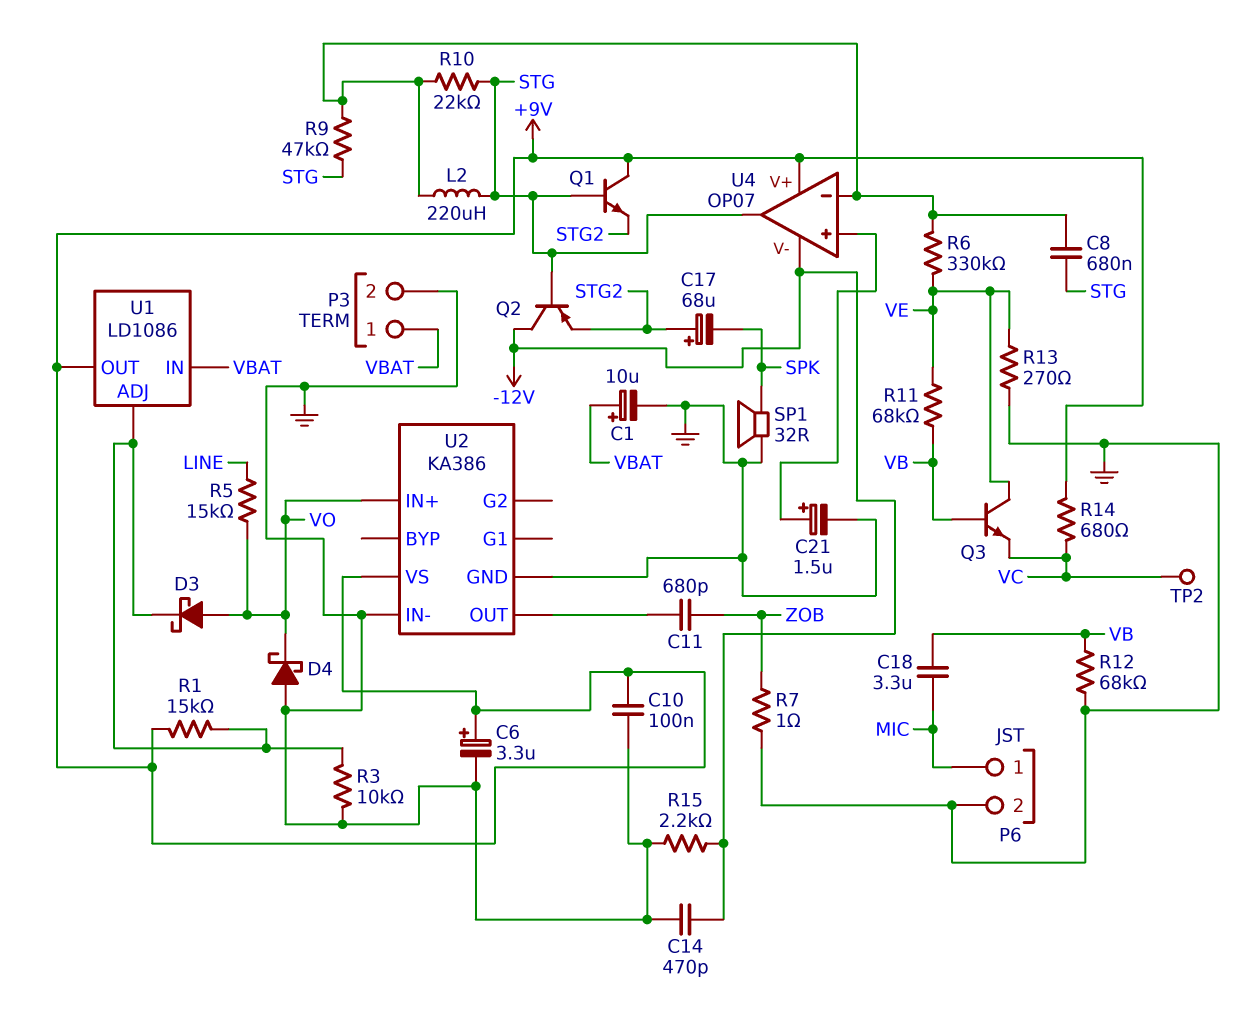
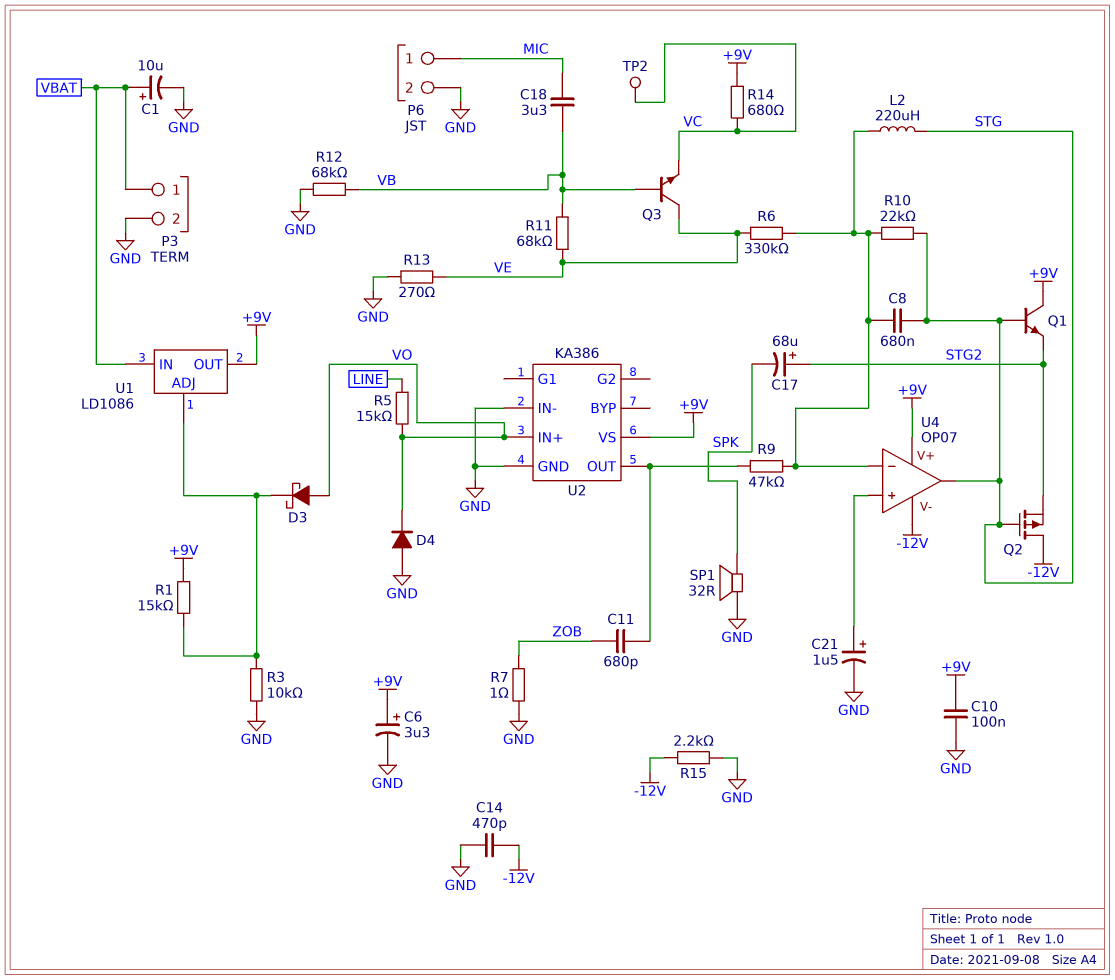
D4: schottky (A GND, K VO) -> diode (A GND, K VO)
Q2: PNP (B STG, C -12V, E STG2) -> PMOS (G STG, D -12V, S STG2)
R9: 47k (STG, U4/in-) -> 47k (U2/OUT, U4/in-)

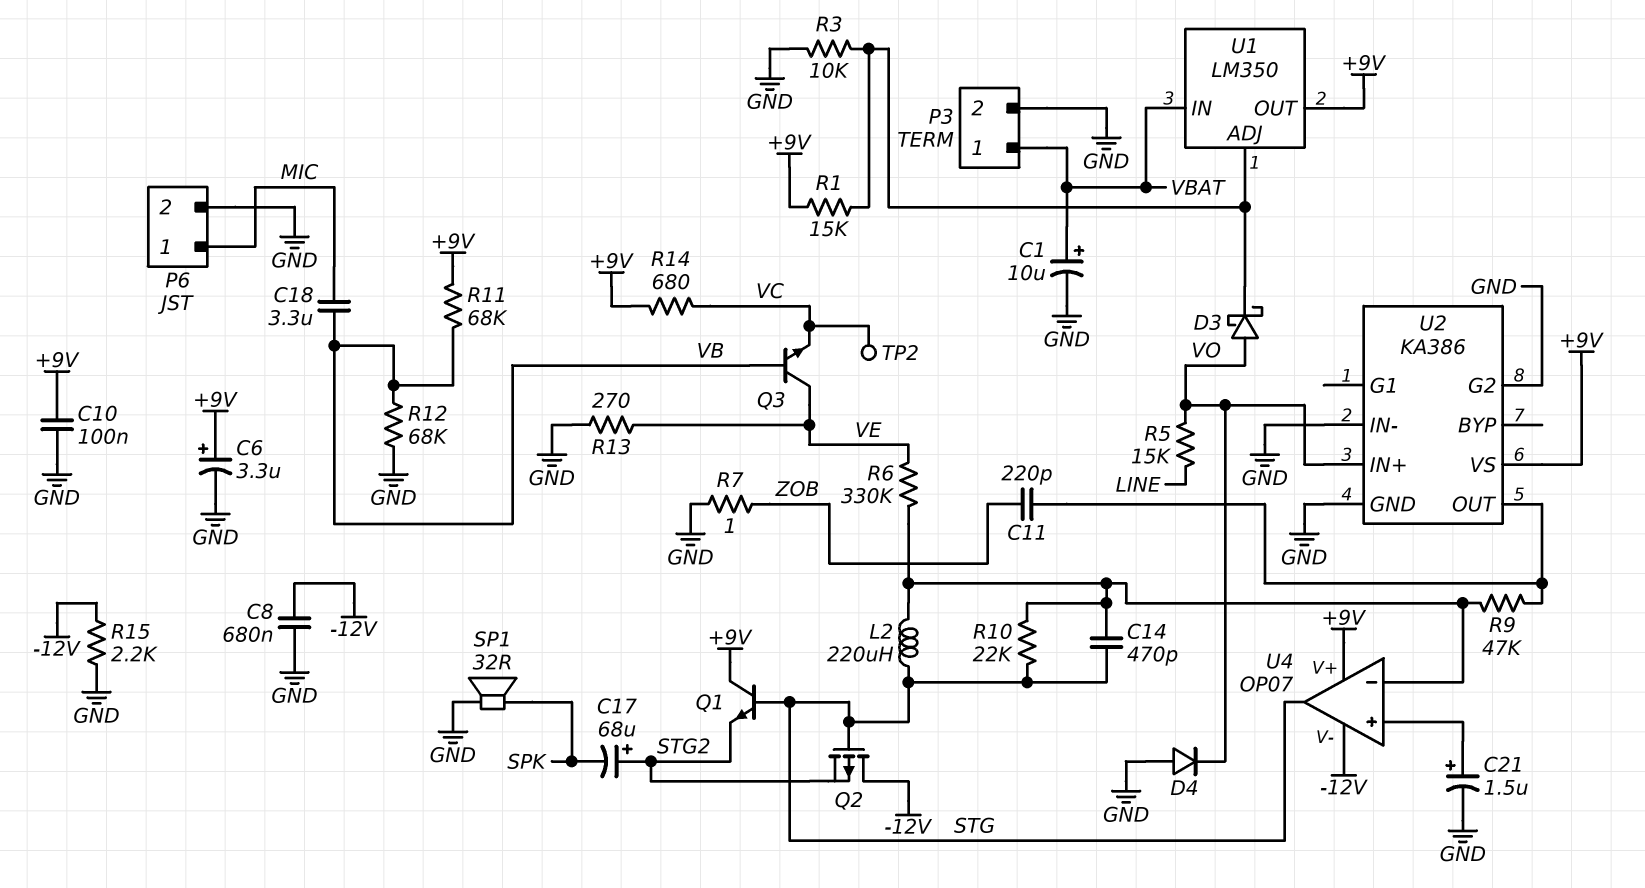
C8: 680nF (STG, U4/in-) -> 680nF (-12V, GND)
C11: 680pF (U2/OUT, ZOB) -> 220pF (U2/OUT, ZOB)
C14: 470pF (-12V, GND) -> 470pF (STG, U4/in-)
R11: 68k (VB, VE) -> 68k (+9V, VB)
U1: LD1086 -> LM350
U2 pin G2: none -> GND

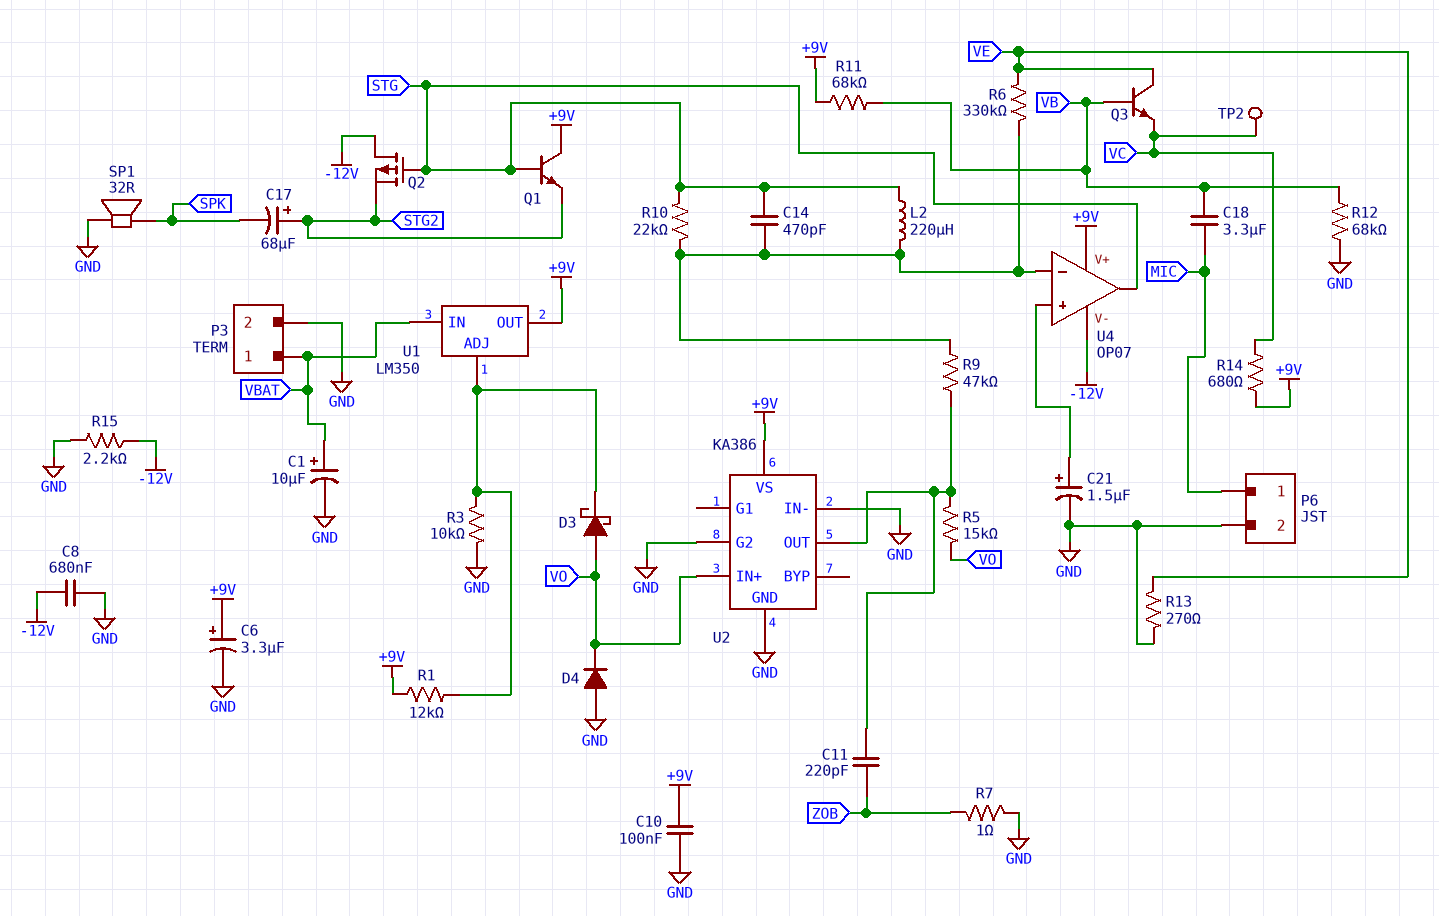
R1: 15k (+9V, U1/ADJ) -> 12k (+9V, U1/ADJ)
R5: 15k (LINE, VO) -> 15k (U2/OUT, VO)

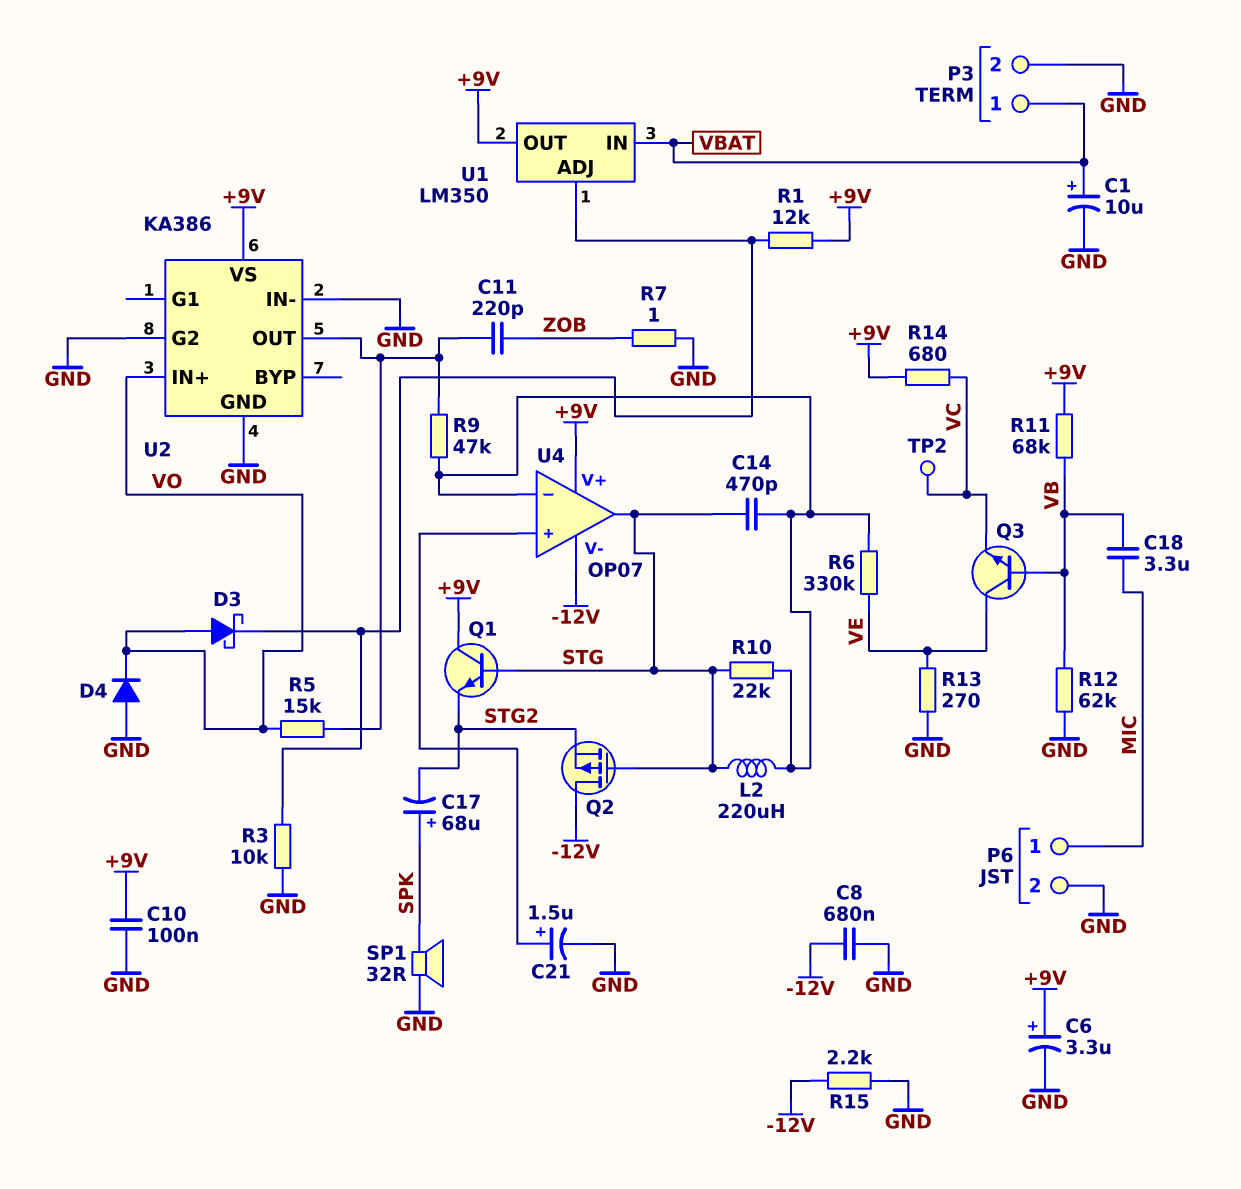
C17: 68uF (plus STG2, minus SPK) -> 68uF (plus SPK, minus STG2)
R12: 68k (GND, VB) -> 62k (GND, VB)

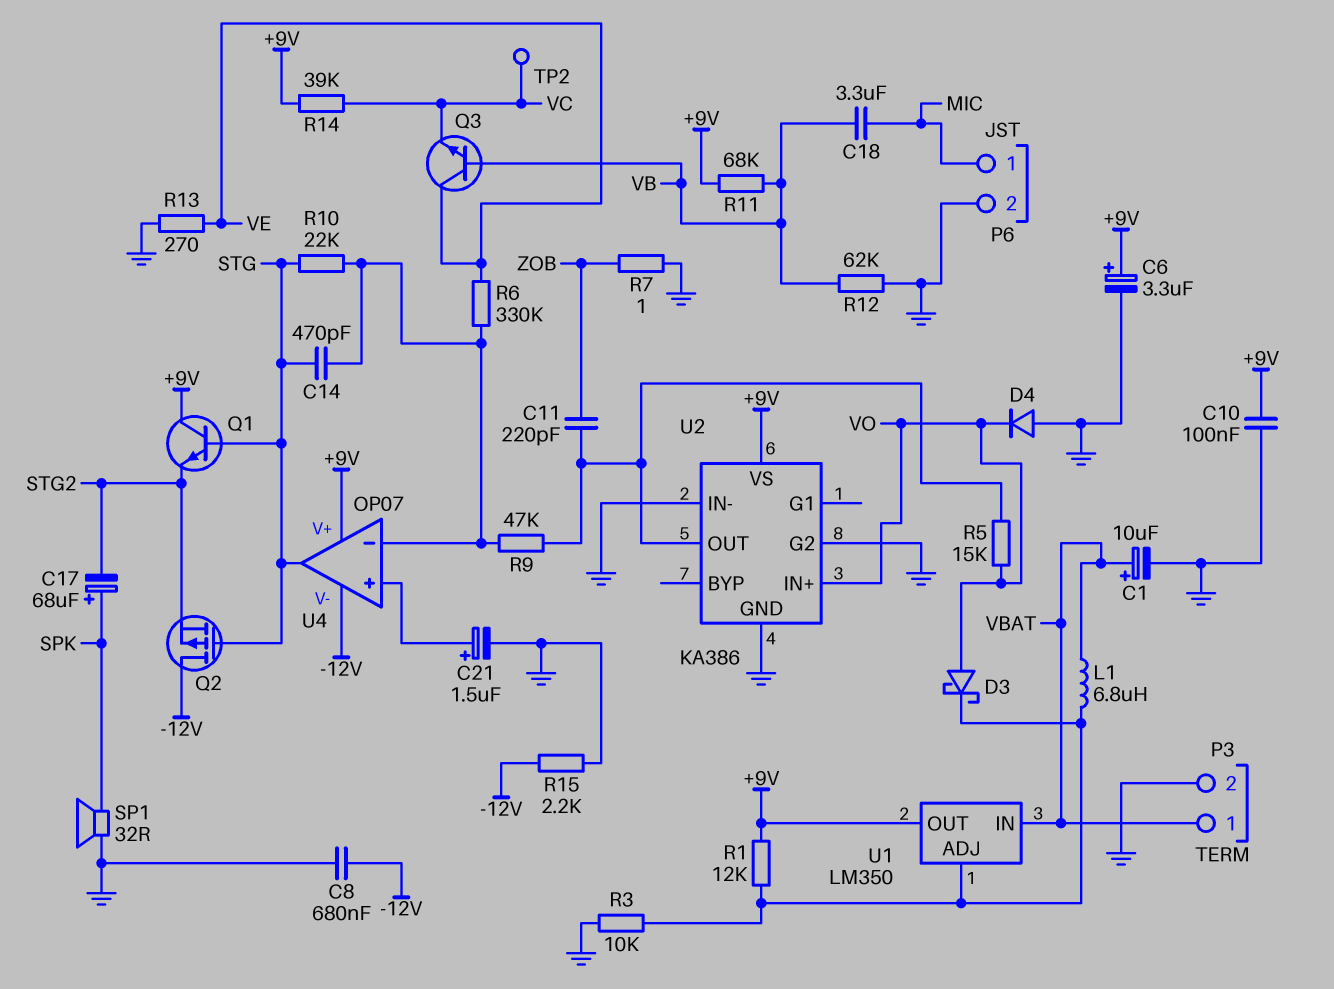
L1: none -> 6.8uH (U1/ADJ, VBAT)
L2: 220uH (STG, U4/in-) -> none
R14: 680 (+9V, VC) -> 39k (+9V, VC)

